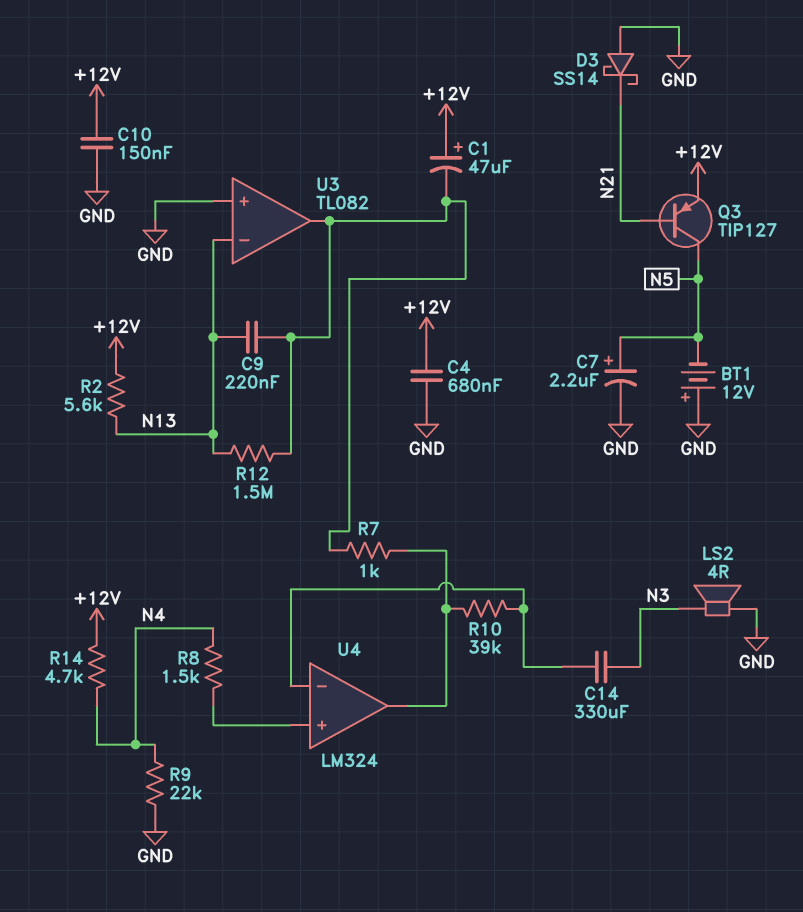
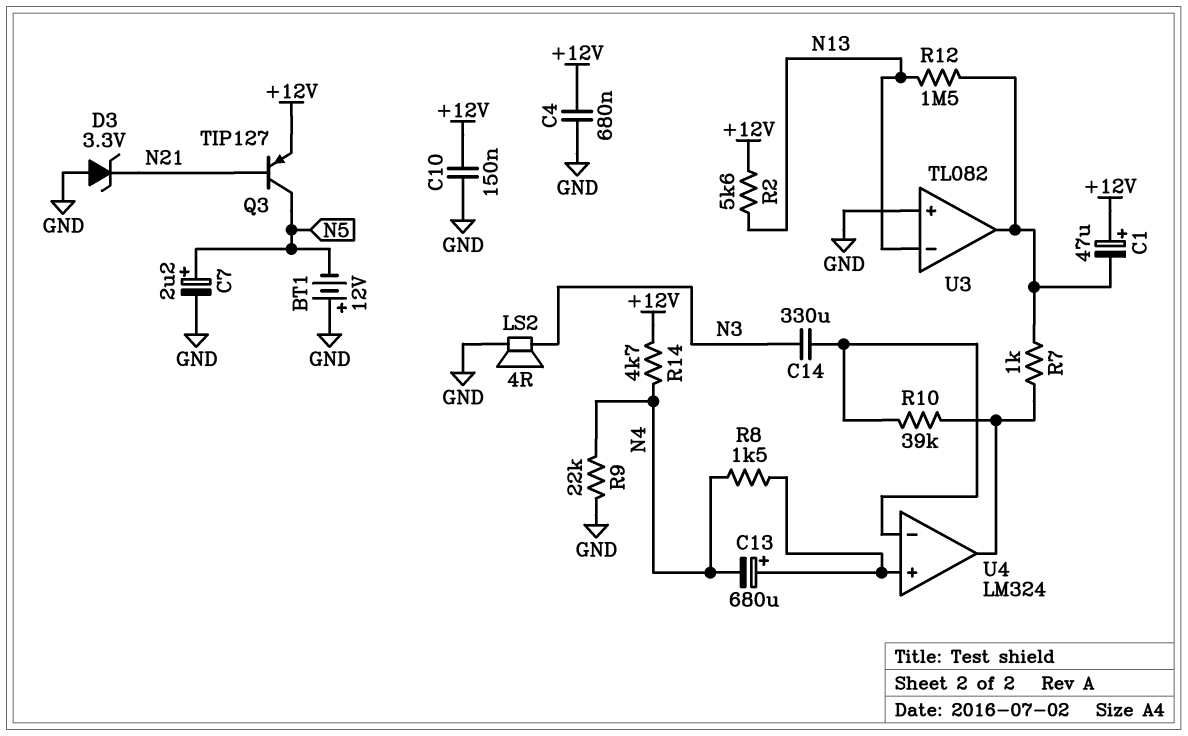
C9: 220nF (N13, U3/out) -> none
C13: none -> 680uF (plus U4/in+, minus N4)
D3: schottky SS14 (A GND, K N21) -> zener 3.3V (A GND, K N21)

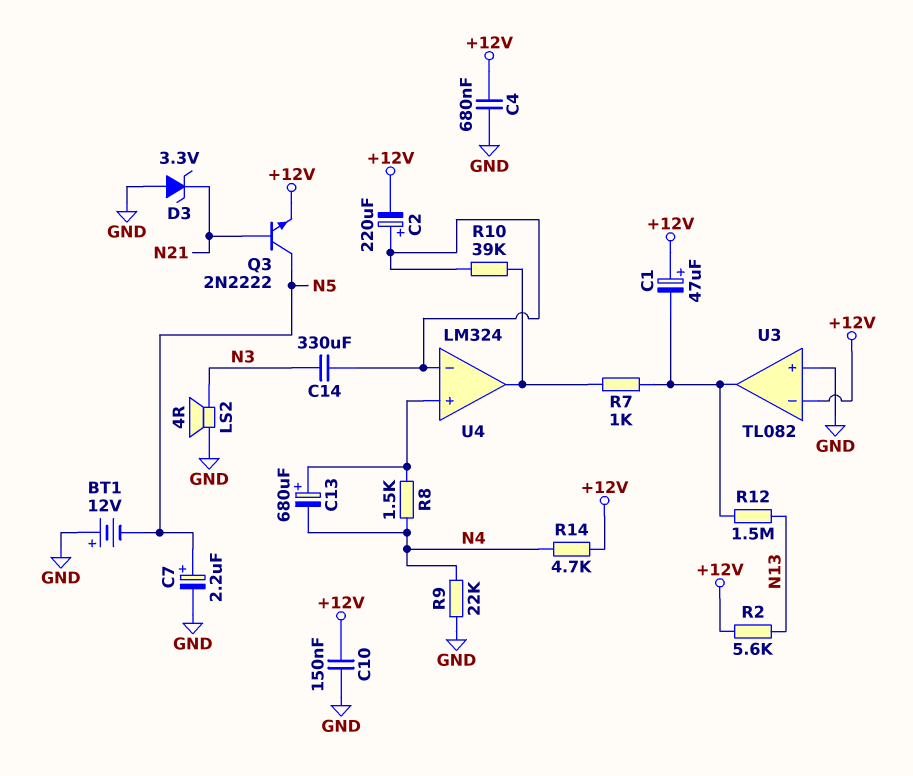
C2: none -> 220uF (plus U4/in-, minus +12V)
Q3: PNP TIP127 (B N21, C N5, E +12V) -> NPN 2N2222 (B N21, C N5, E +12V)
U3 pin in-: N13 -> +12V

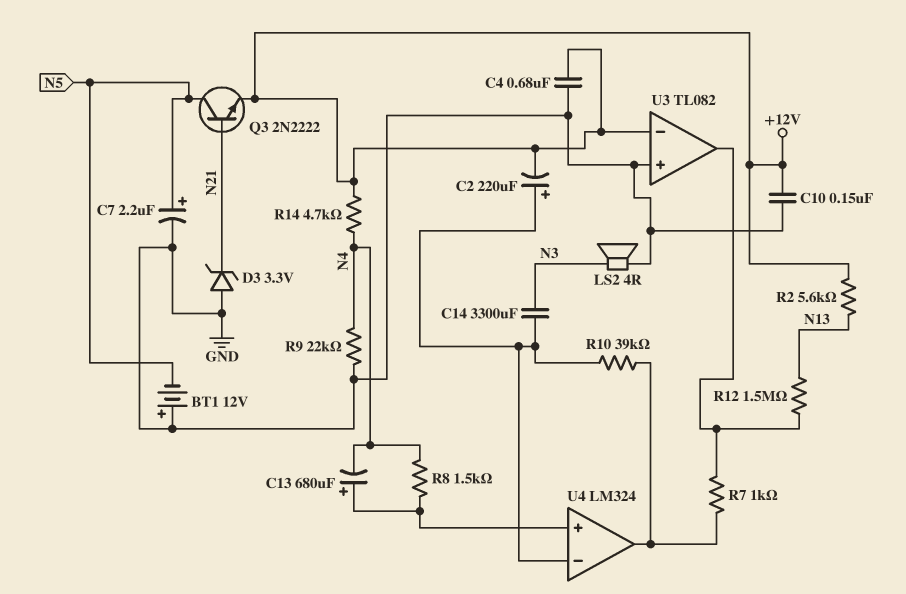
C1: 47uF (plus +12V, minus U3/out) -> none
C14: 330uF (N3, U4/in-) -> 3300uF (N3, U4/in-)

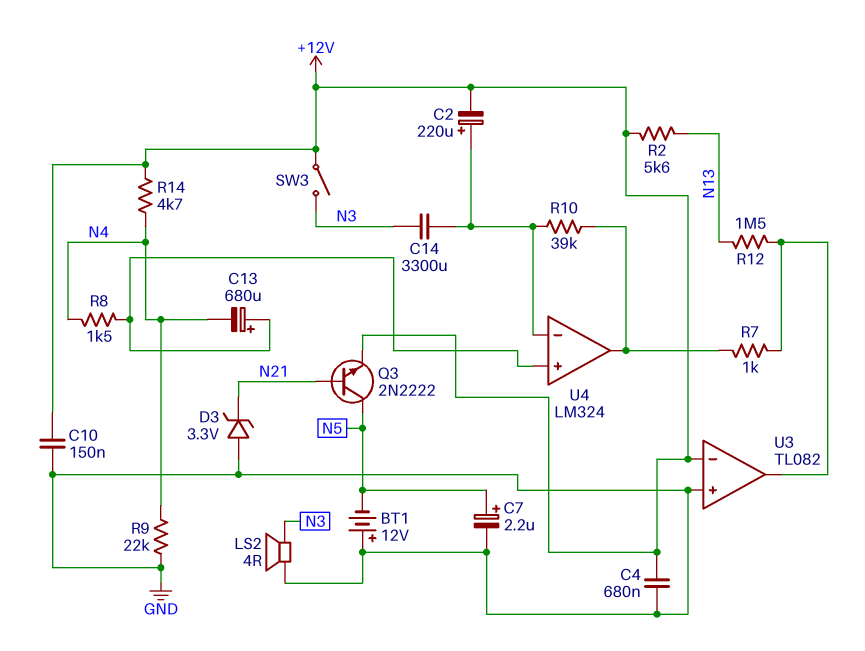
SW3: none -> switch (+12V, N3)

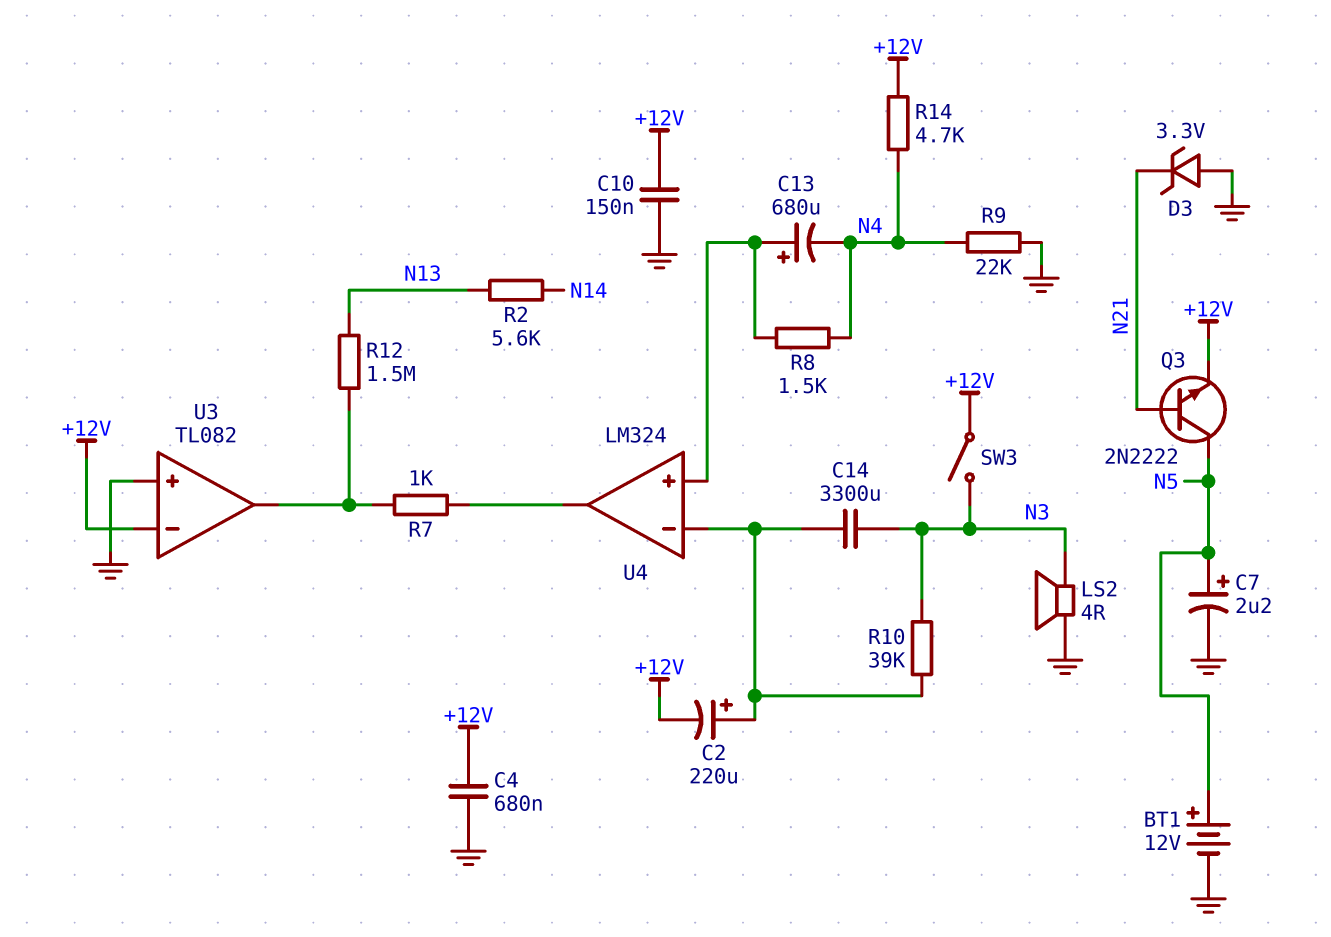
BT1: 12V (plus GND, minus N5) -> 12V (plus N5, minus GND)
R2: 5.6k (+12V, N13) -> 5.6k (N13, N14)
R10: 39k (U4/in-, U4/out) -> 39k (N3, U4/in-)

